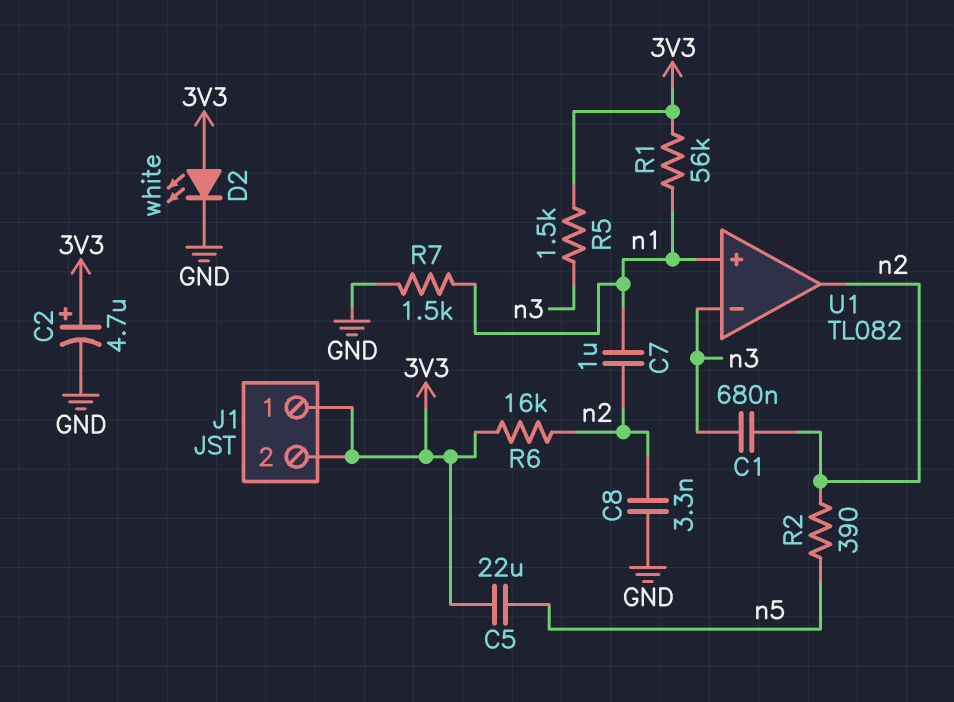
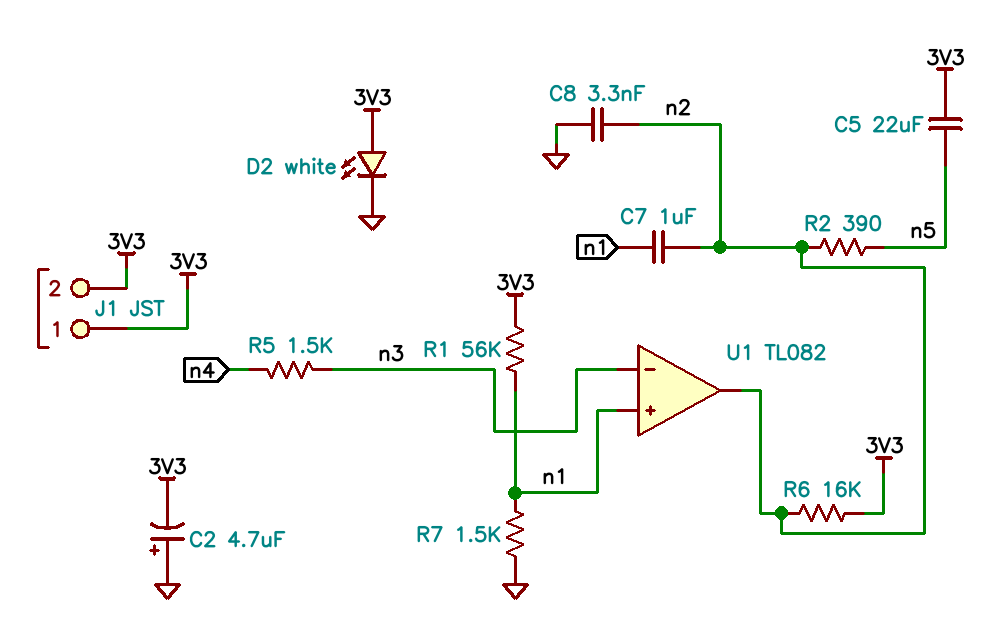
C1: 680nF (n2, n3) -> none
C2: 4.7uF (plus 3V3, minus GND) -> 4.7uF (plus GND, minus 3V3)
R5: 1.5k (3V3, n3) -> 1.5k (n3, n4)

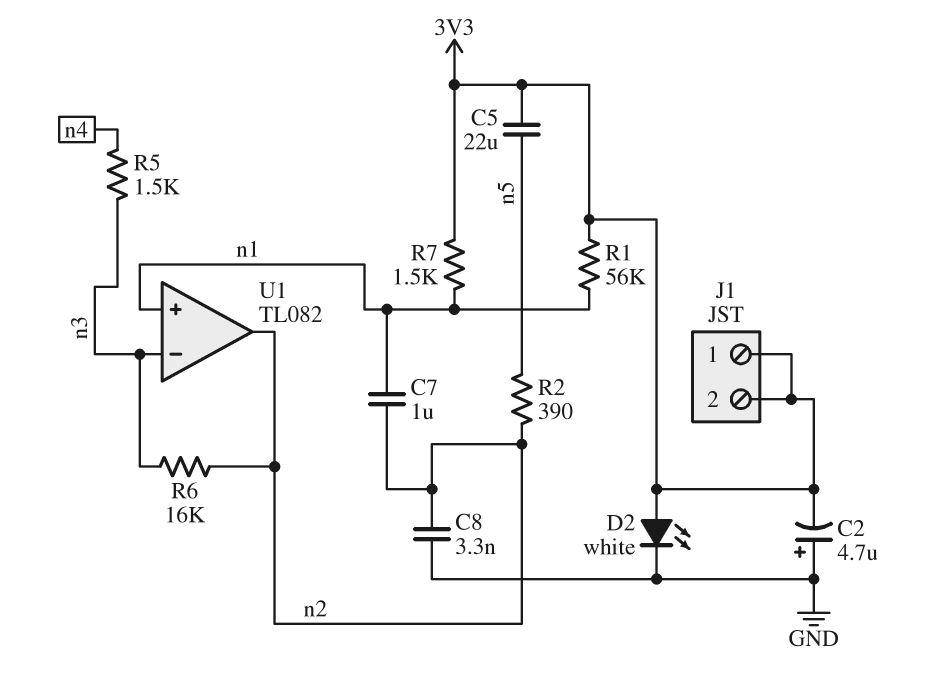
R6: 16k (3V3, n2) -> 16k (n2, n3)
R7: 1.5k (GND, n1) -> 1.5k (3V3, n1)

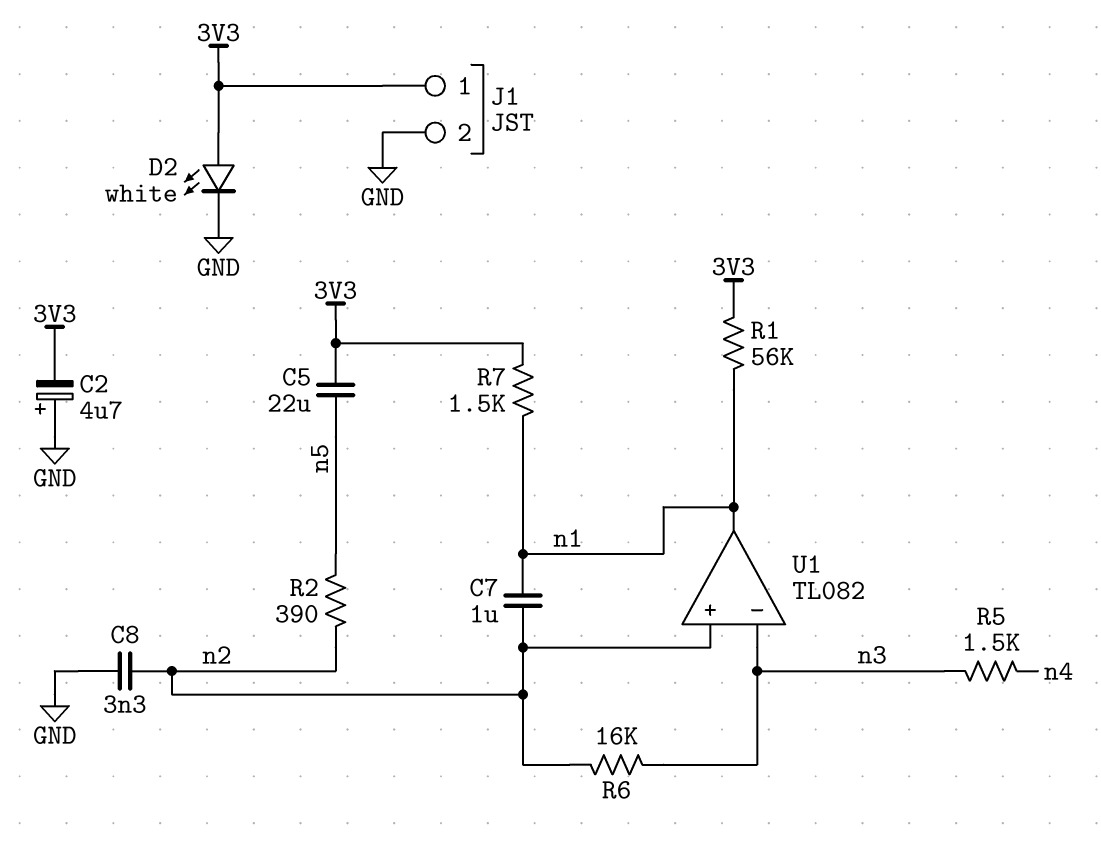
J1 pin 2: 3V3 -> GND
U1 pin in+: n1 -> n2
U1 pin out: n2 -> n1

